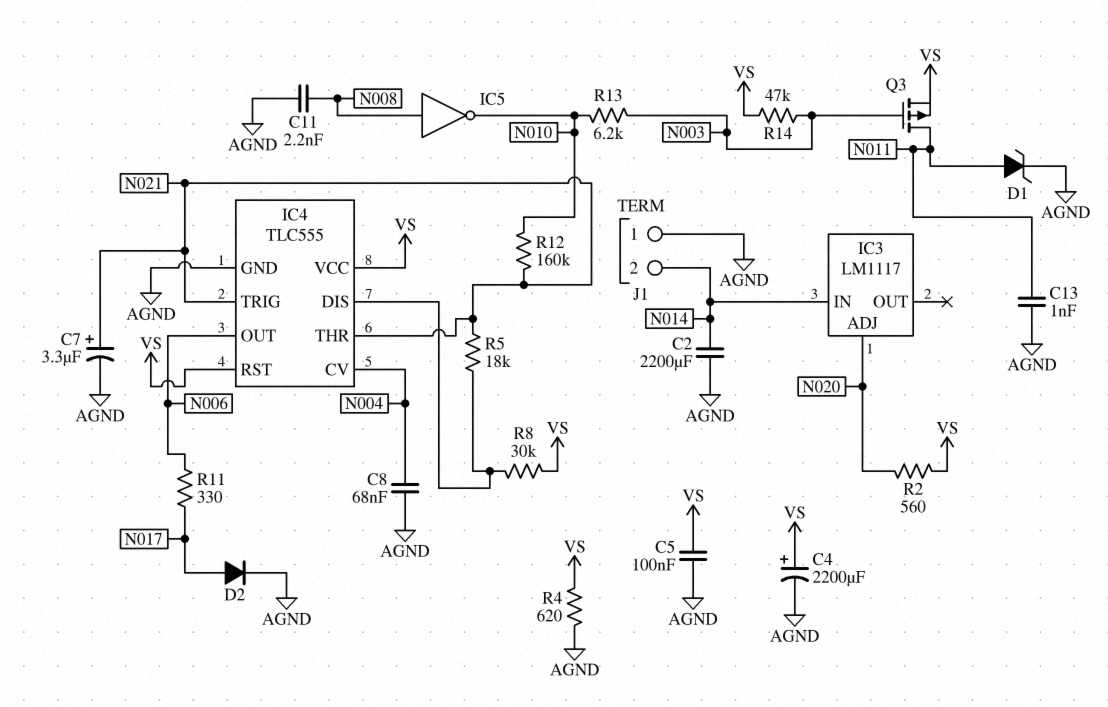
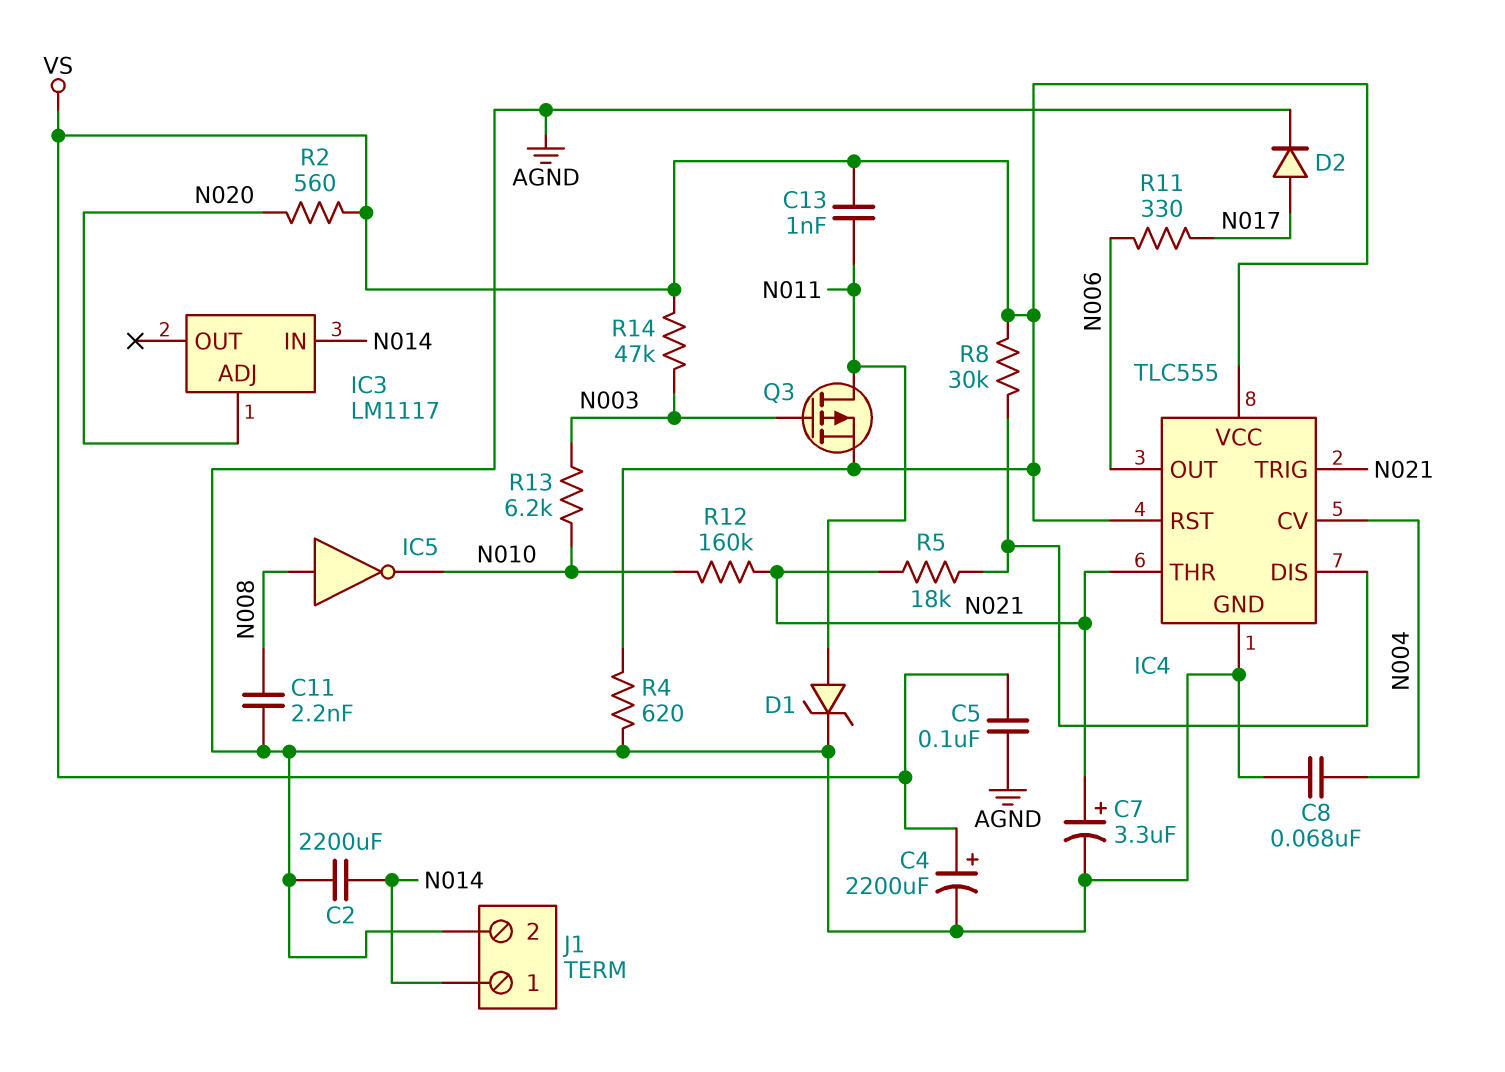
C13: 1nF (AGND, N011) -> 1nF (N011, VS)
J1 pin 1: AGND -> N014
J1 pin 2: N014 -> AGND

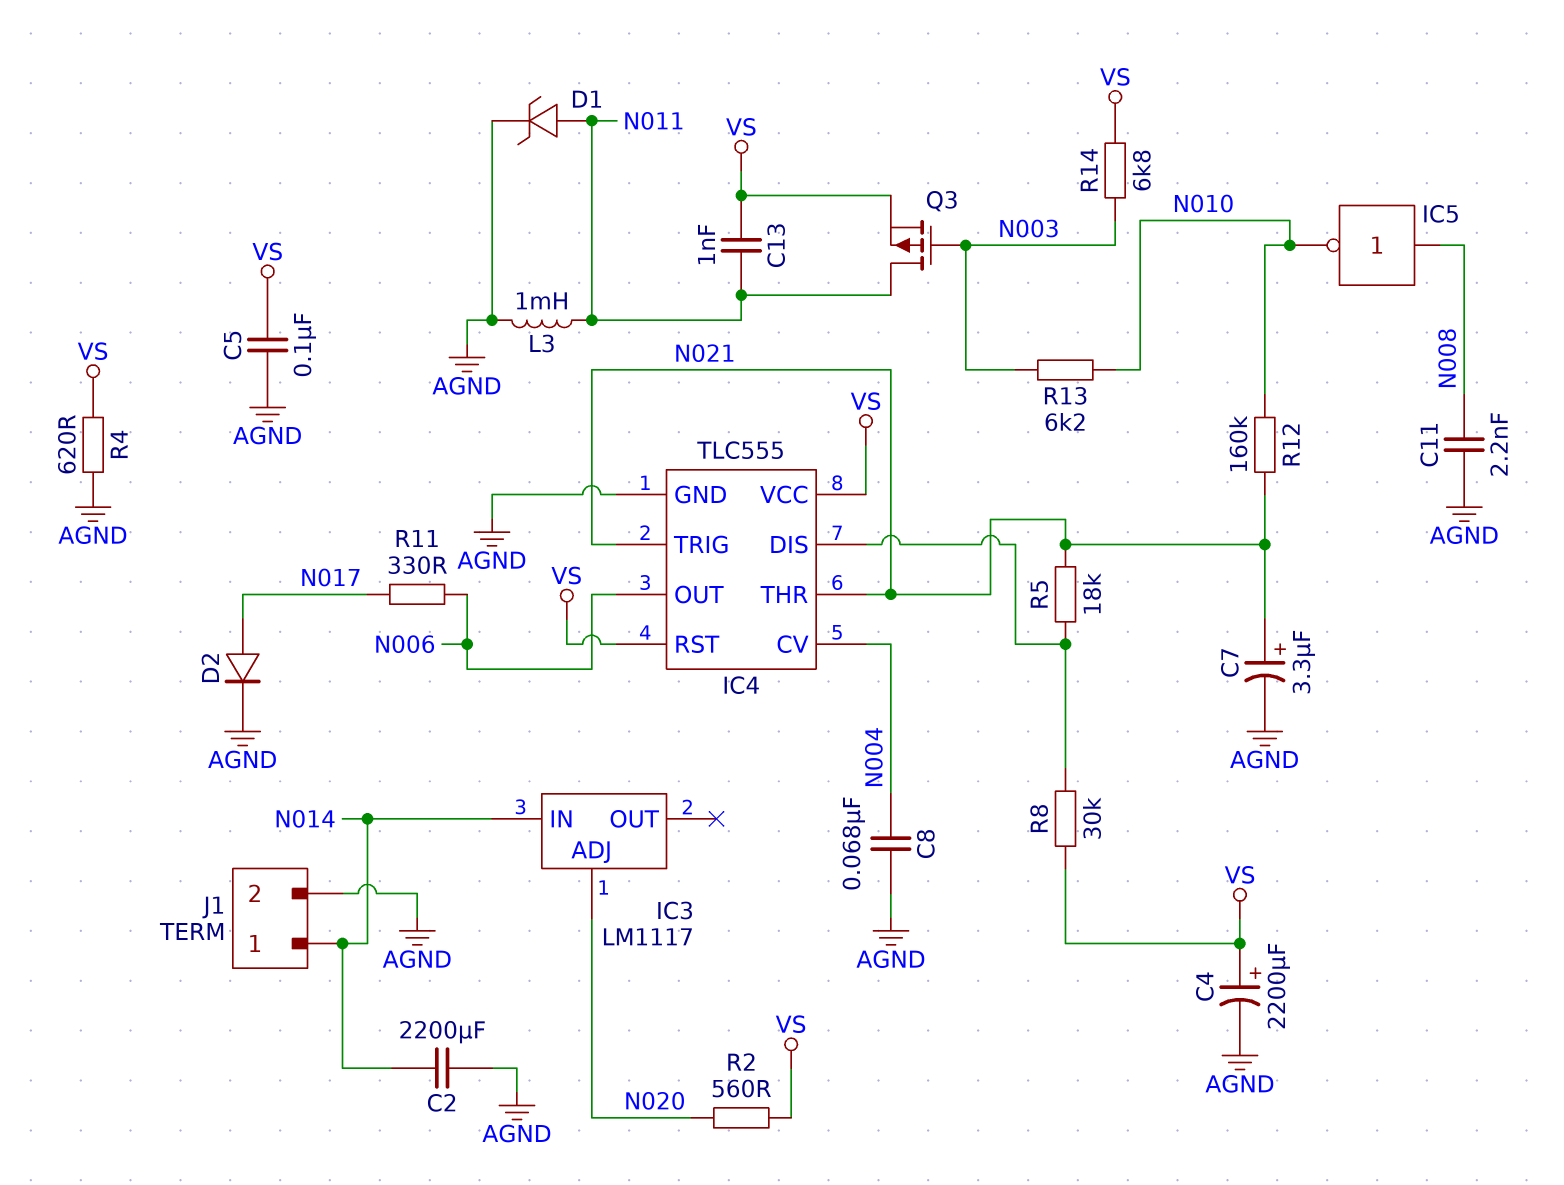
L3: none -> 1mH (AGND, N011)
R14: 47k (N003, VS) -> 6.8k (N003, VS)

